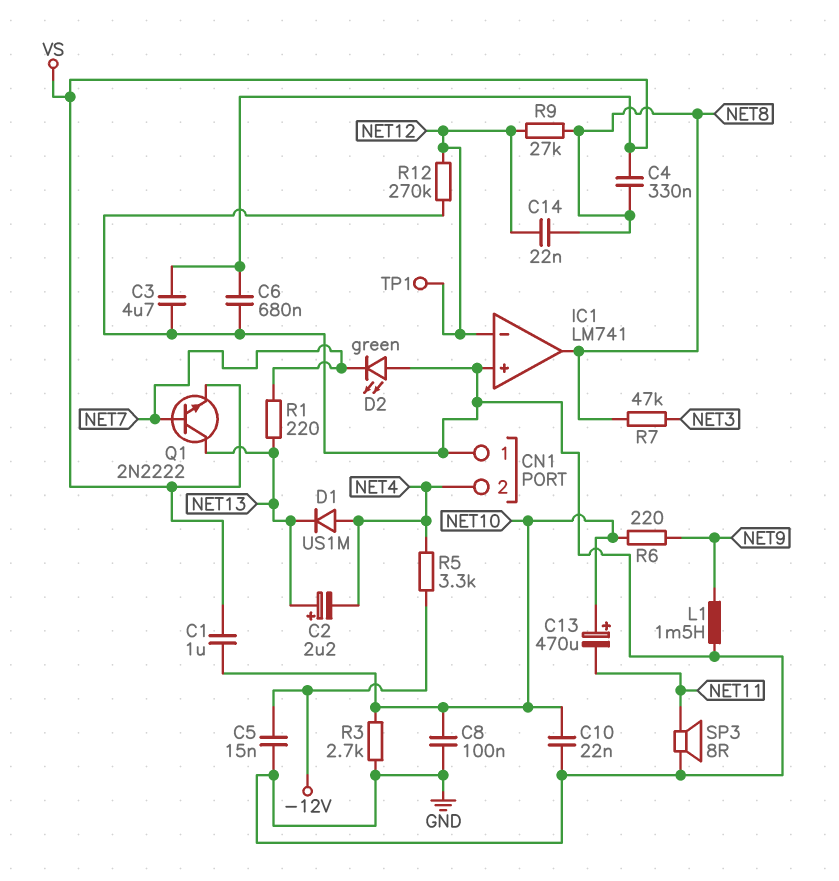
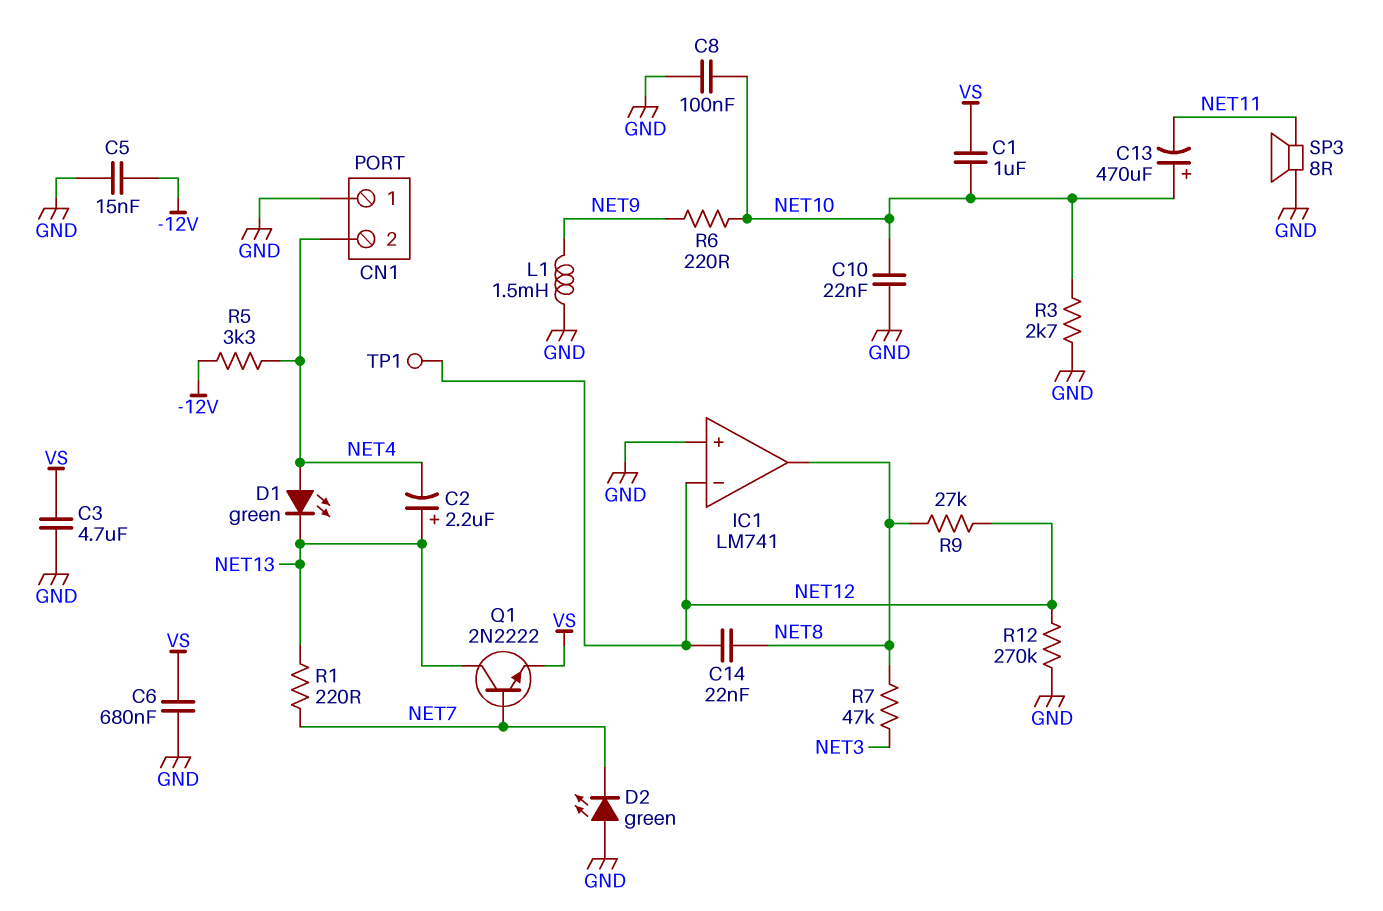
C4: 330nF (NET8, VS) -> none
D1: diode US1M (A NET4, K NET13) -> LED green (A NET4, K NET13)

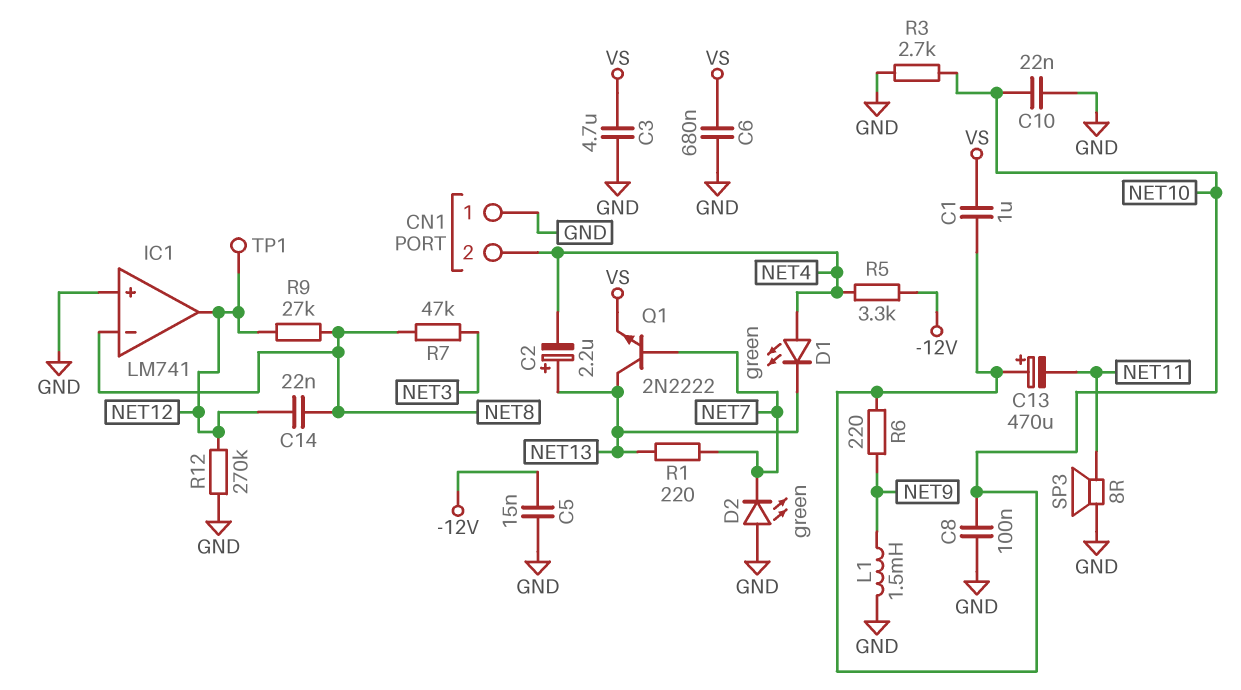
IC1 pin in-: NET12 -> NET8
IC1 pin out: NET8 -> NET12

